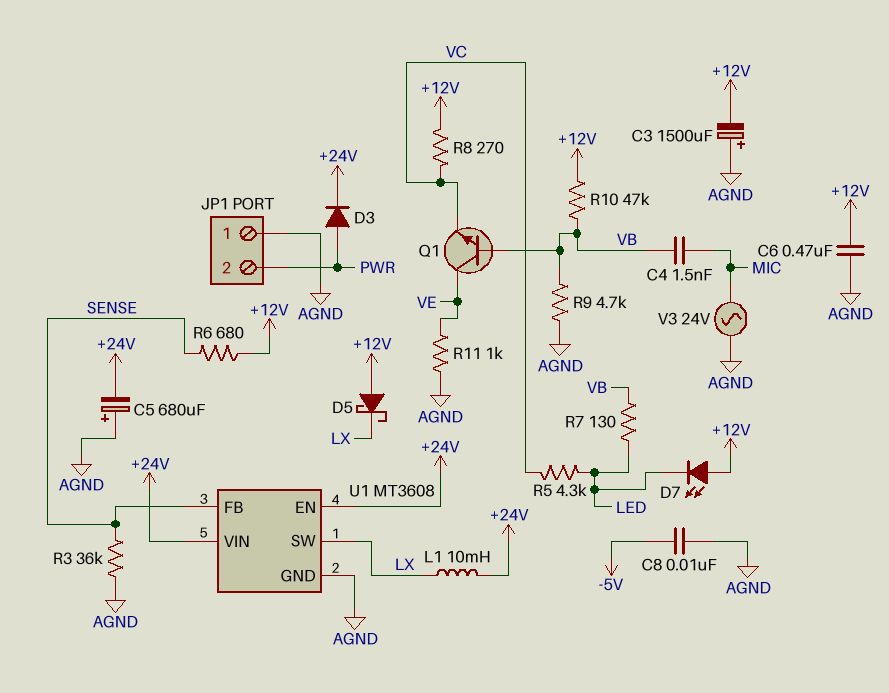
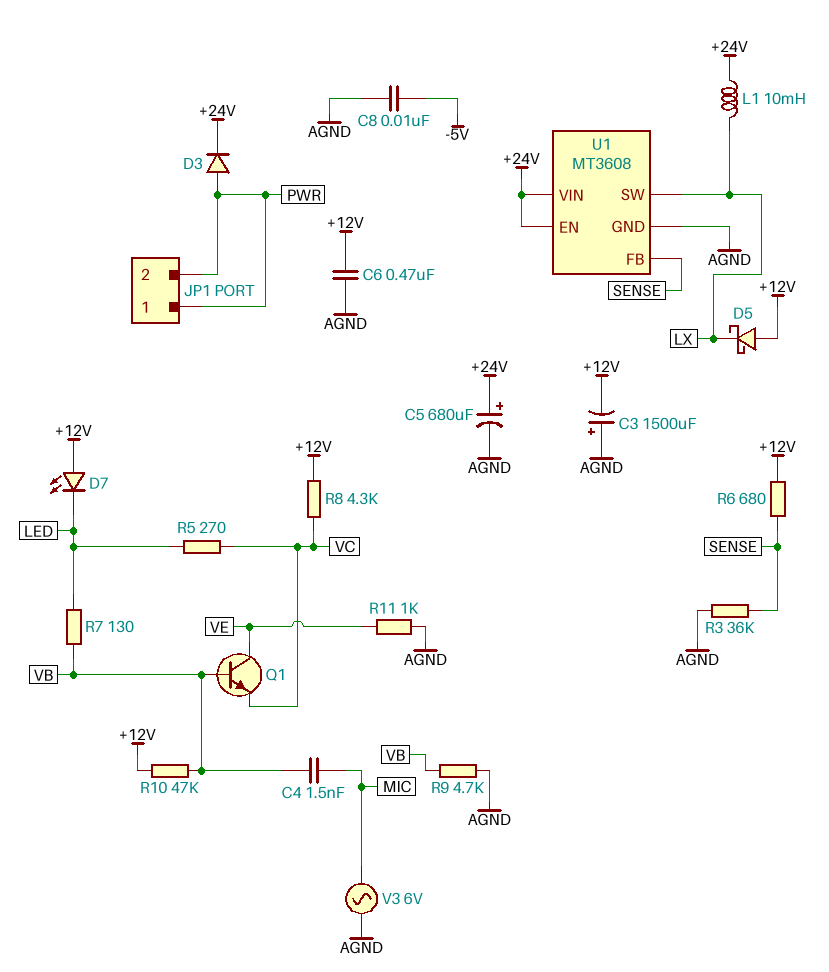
C5: 680uF (plus AGND, minus +24V) -> 680uF (plus +24V, minus AGND)
JP1 pin 1: AGND -> PWR
R5: 4.3k (LED, VC) -> 270 (LED, VC)
R8: 270 (+12V, VC) -> 4.3k (+12V, VC)
V3: AC 24V (AGND, MIC) -> AC 6V (AGND, MIC)

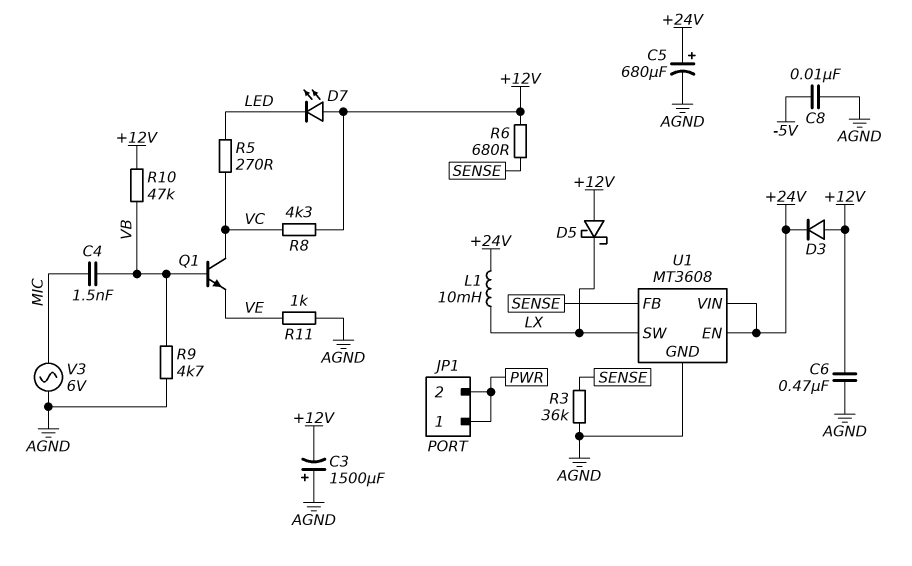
D3: diode (A PWR, K +24V) -> diode (A +12V, K +24V)
Q1: NPN (B VB, C VE, E VC) -> NPN (B VB, C VC, E VE)
R7: 130 (LED, VB) -> none

